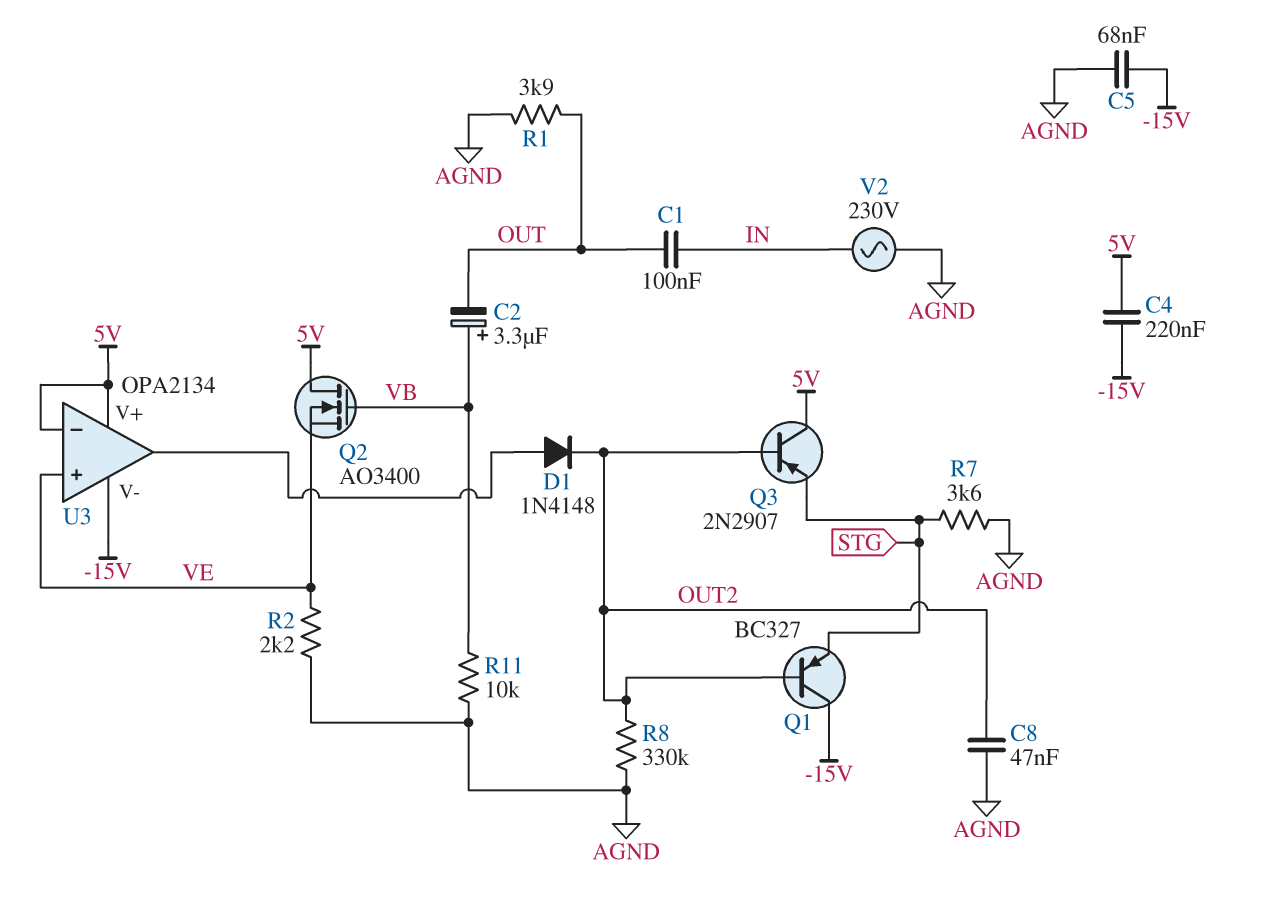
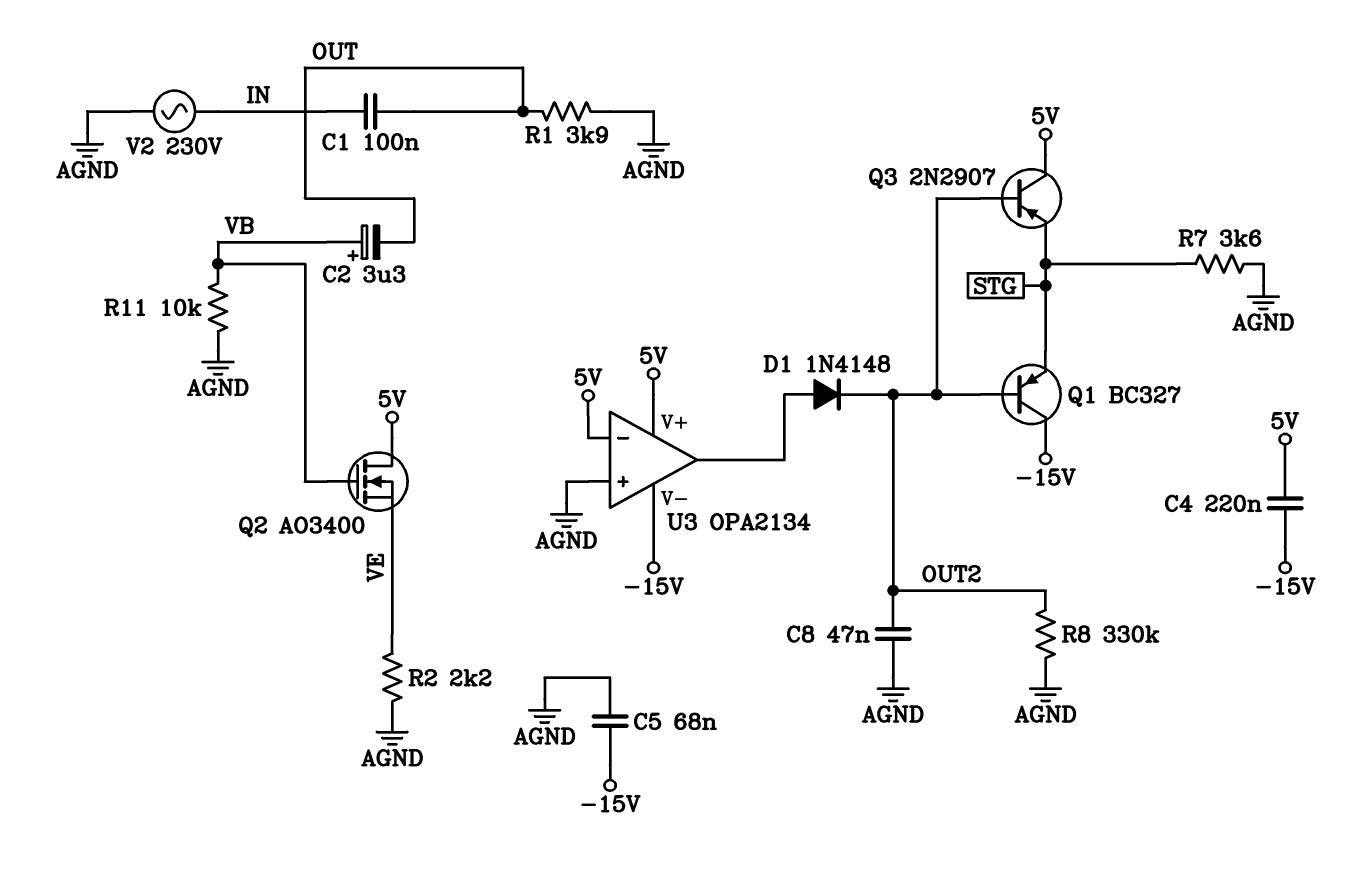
U3 pin in+: VE -> AGND

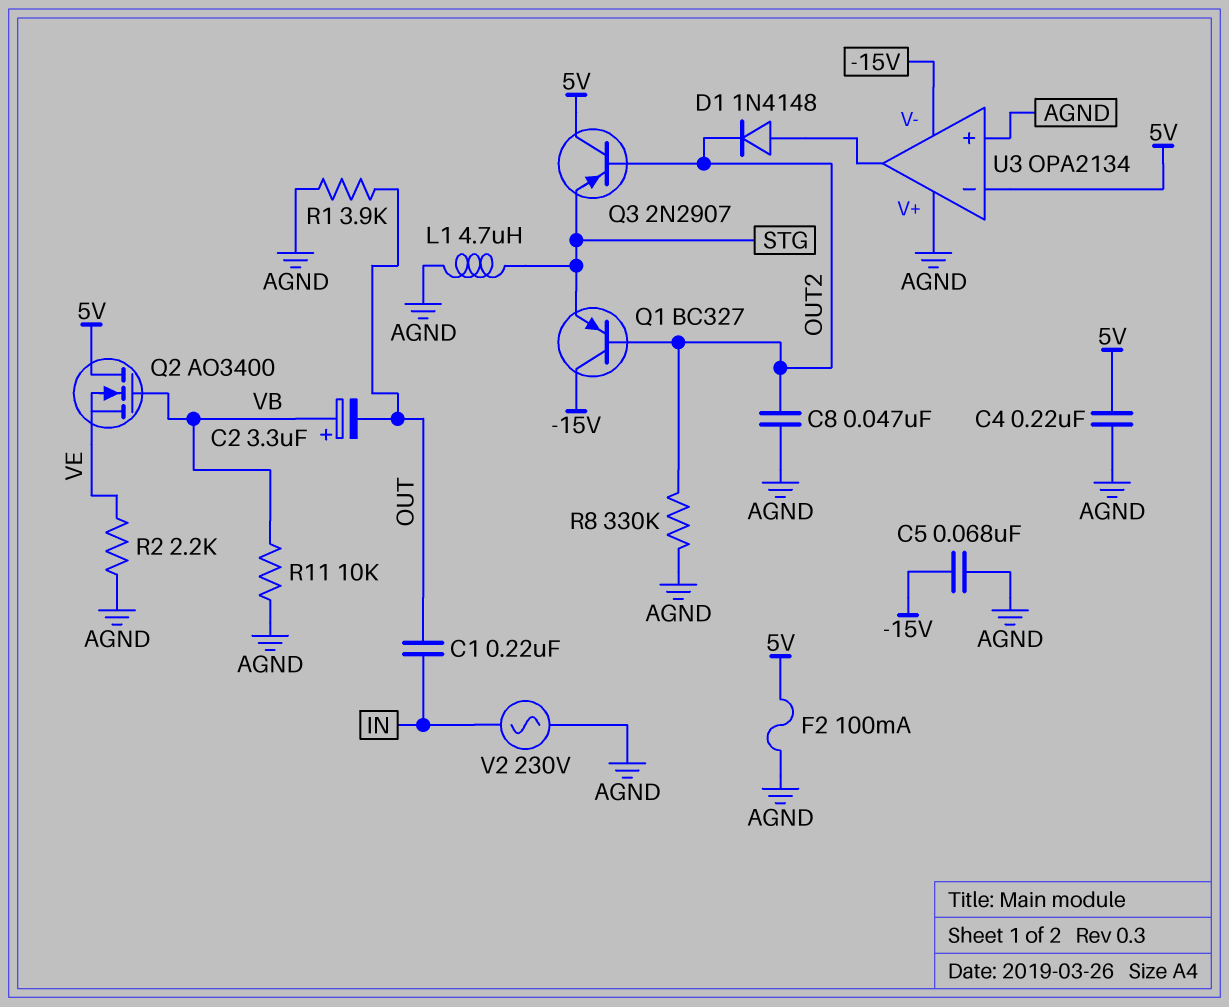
C1: 100nF (IN, OUT) -> 220nF (IN, OUT)
C4: 220nF (-15V, 5V) -> 220nF (5V, AGND)
F2: none -> 100mA (5V, AGND)
L1: none -> 4.7uH (AGND, STG)
R7: 3.6k (AGND, STG) -> none
U3 pin V+: 5V -> AGND

